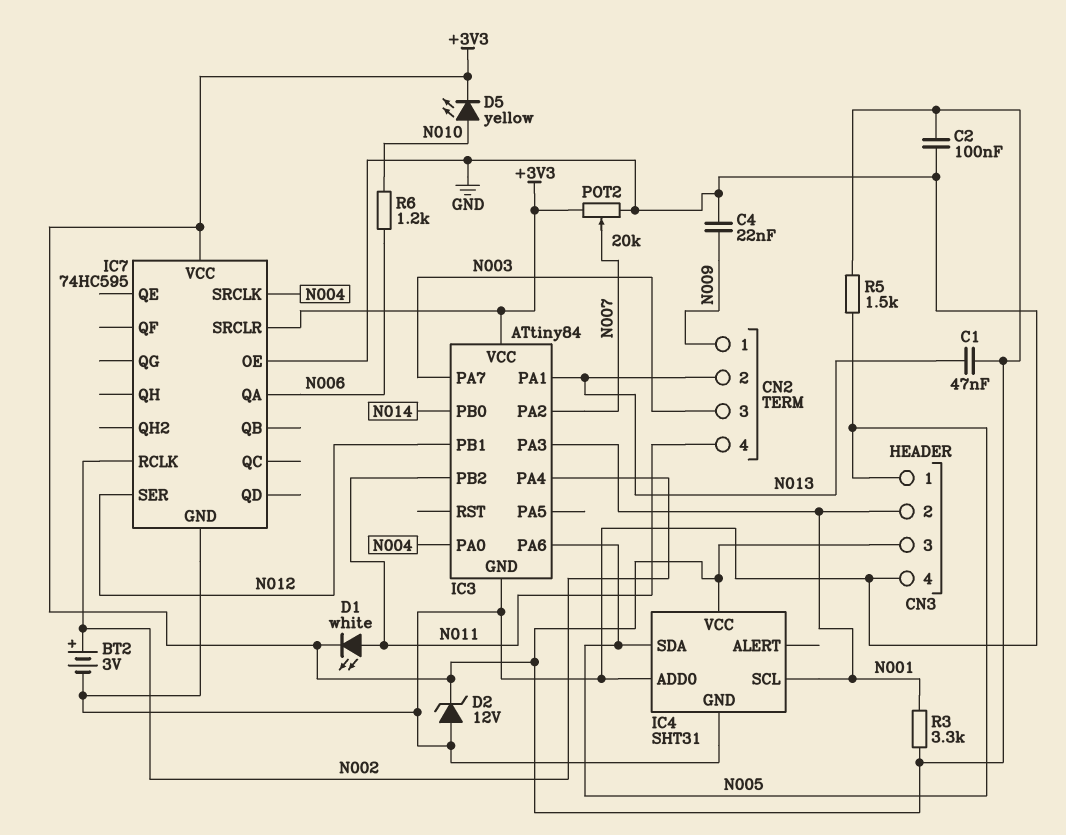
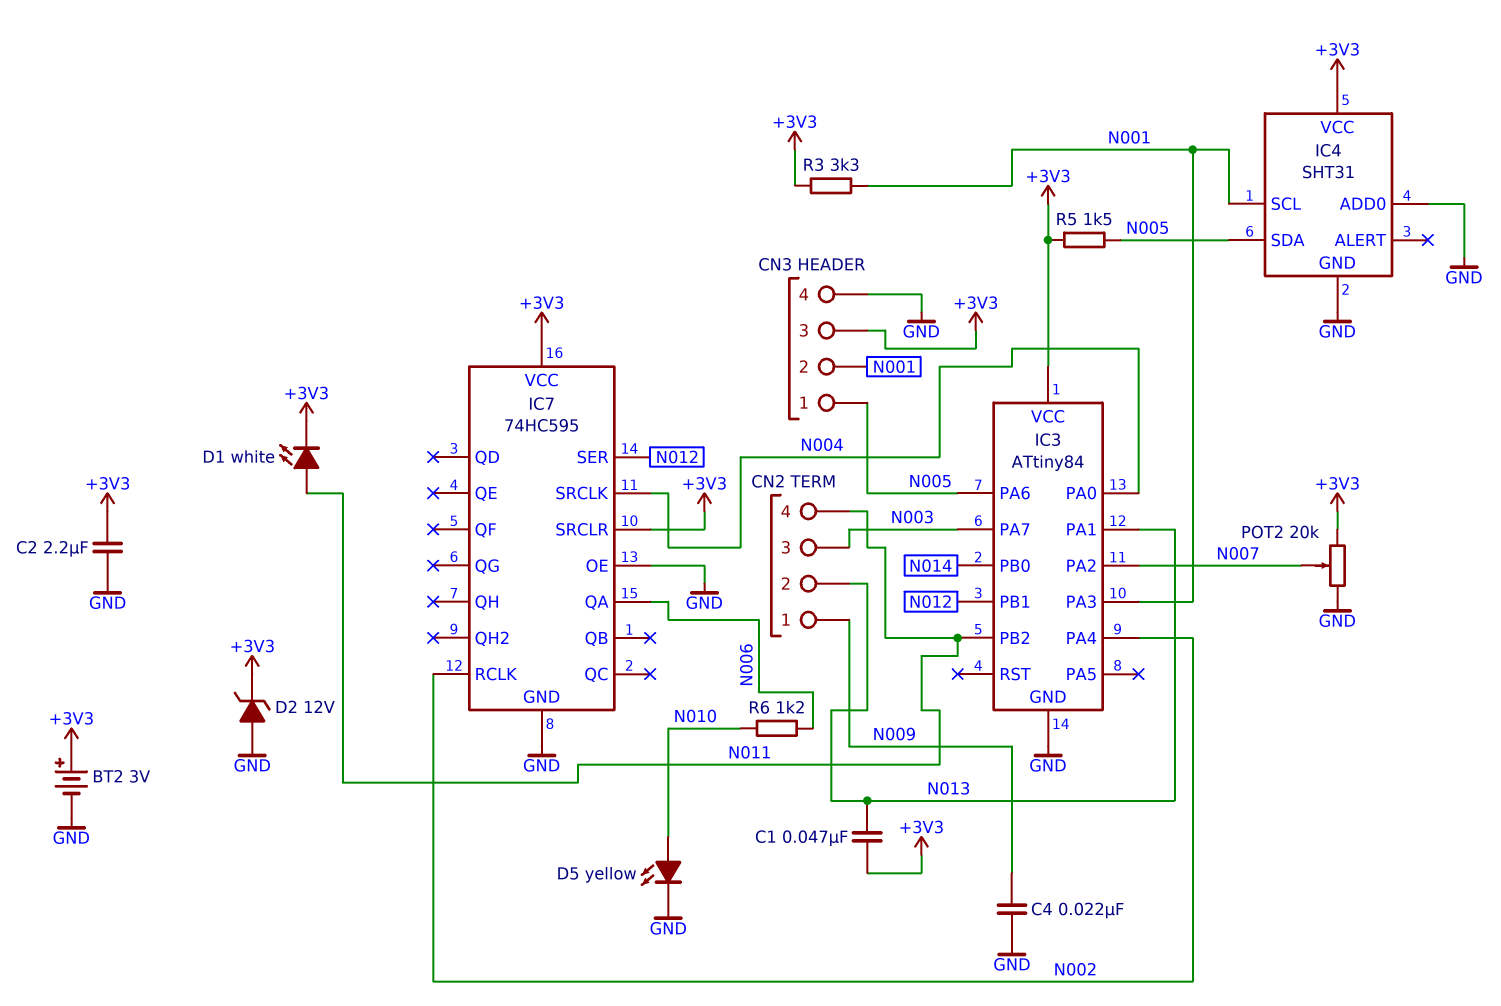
BT2: 3V (plus N002, minus GND) -> 3V (plus +3V3, minus GND)
C2: 100nF (+3V3, GND) -> 2.2uF (+3V3, GND)
D5: LED yellow (A N010, K +3V3) -> LED yellow (A N010, K GND)

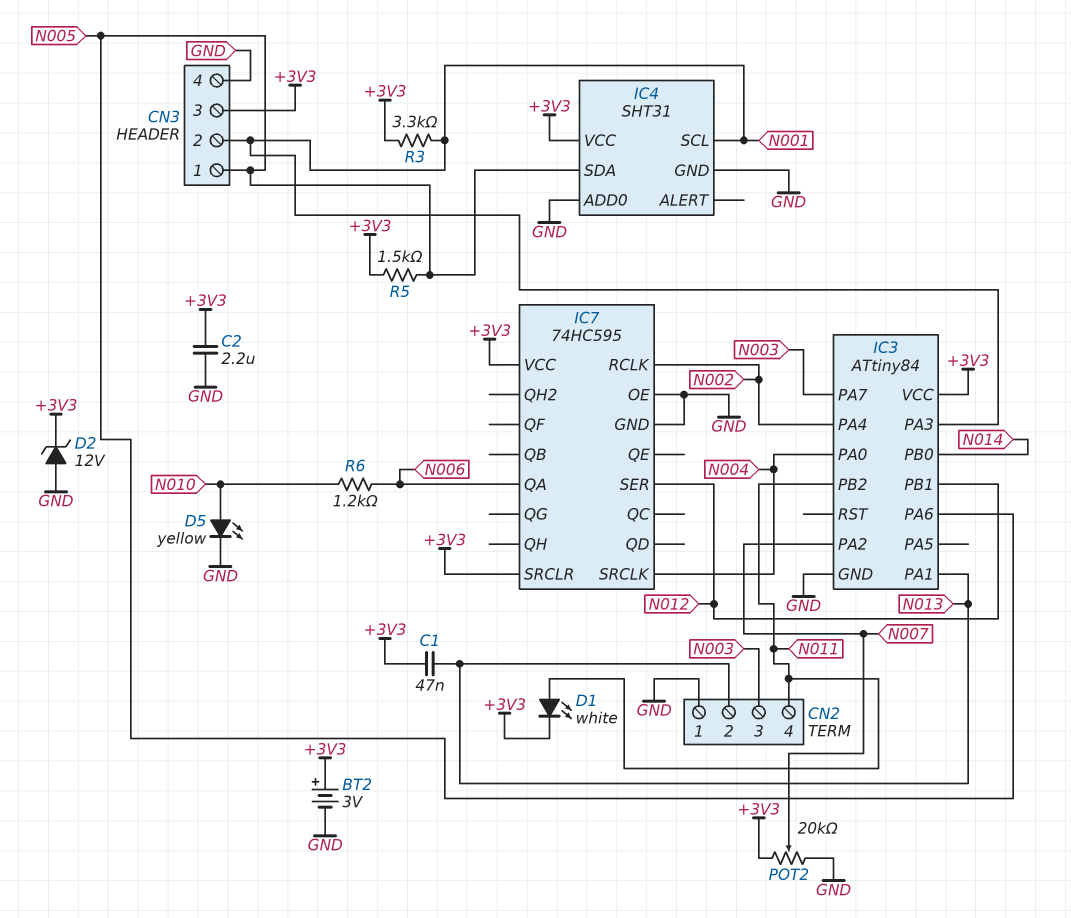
C4: 22nF (GND, N009) -> none
CN2 pin 1: N009 -> GND

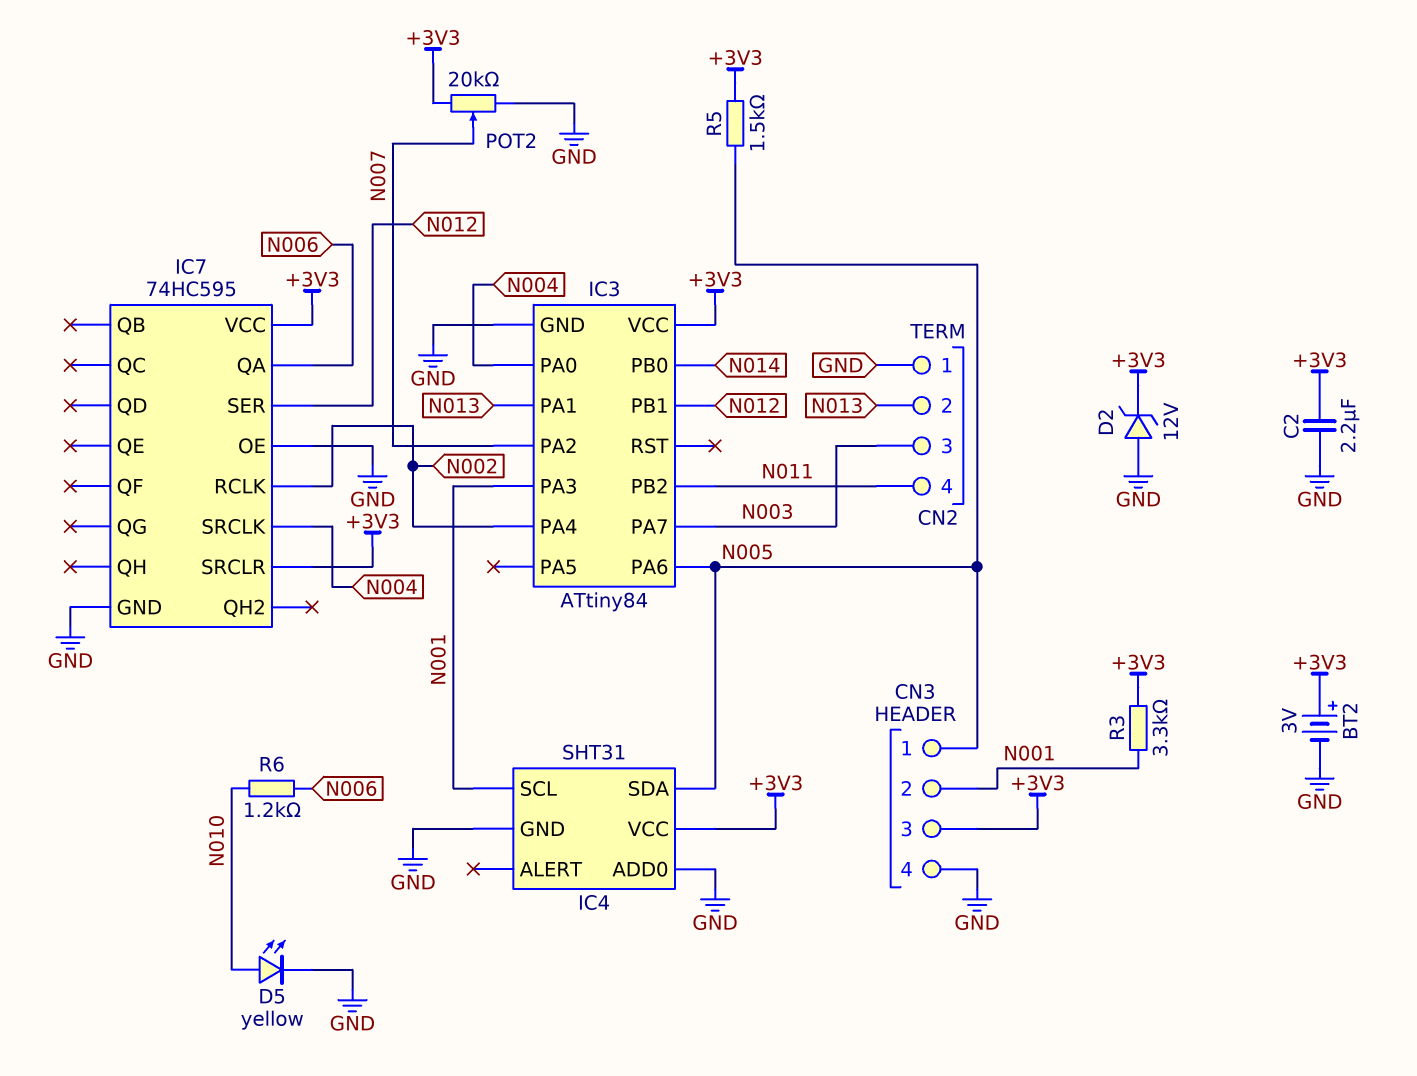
C1: 47nF (+3V3, N013) -> none
D1: LED white (A N011, K +3V3) -> none

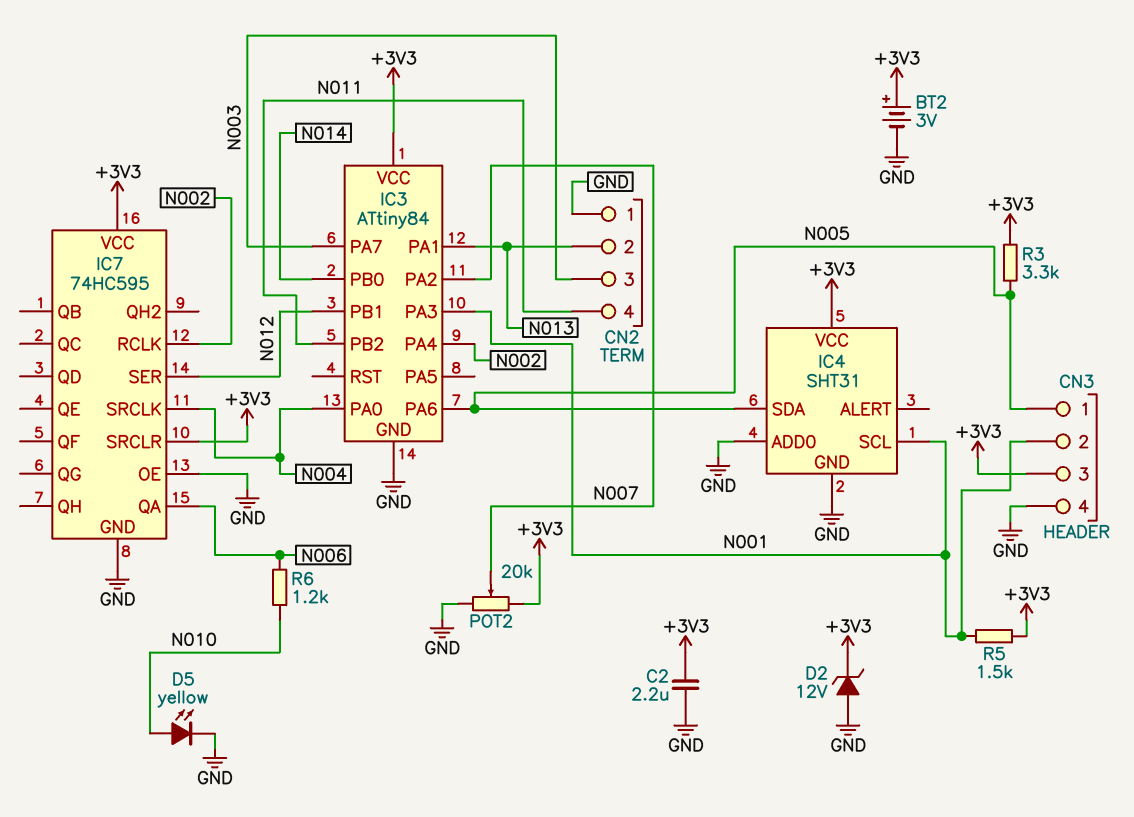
R3: 3.3k (+3V3, N001) -> 3.3k (+3V3, N005)
R5: 1.5k (+3V3, N005) -> 1.5k (+3V3, N001)

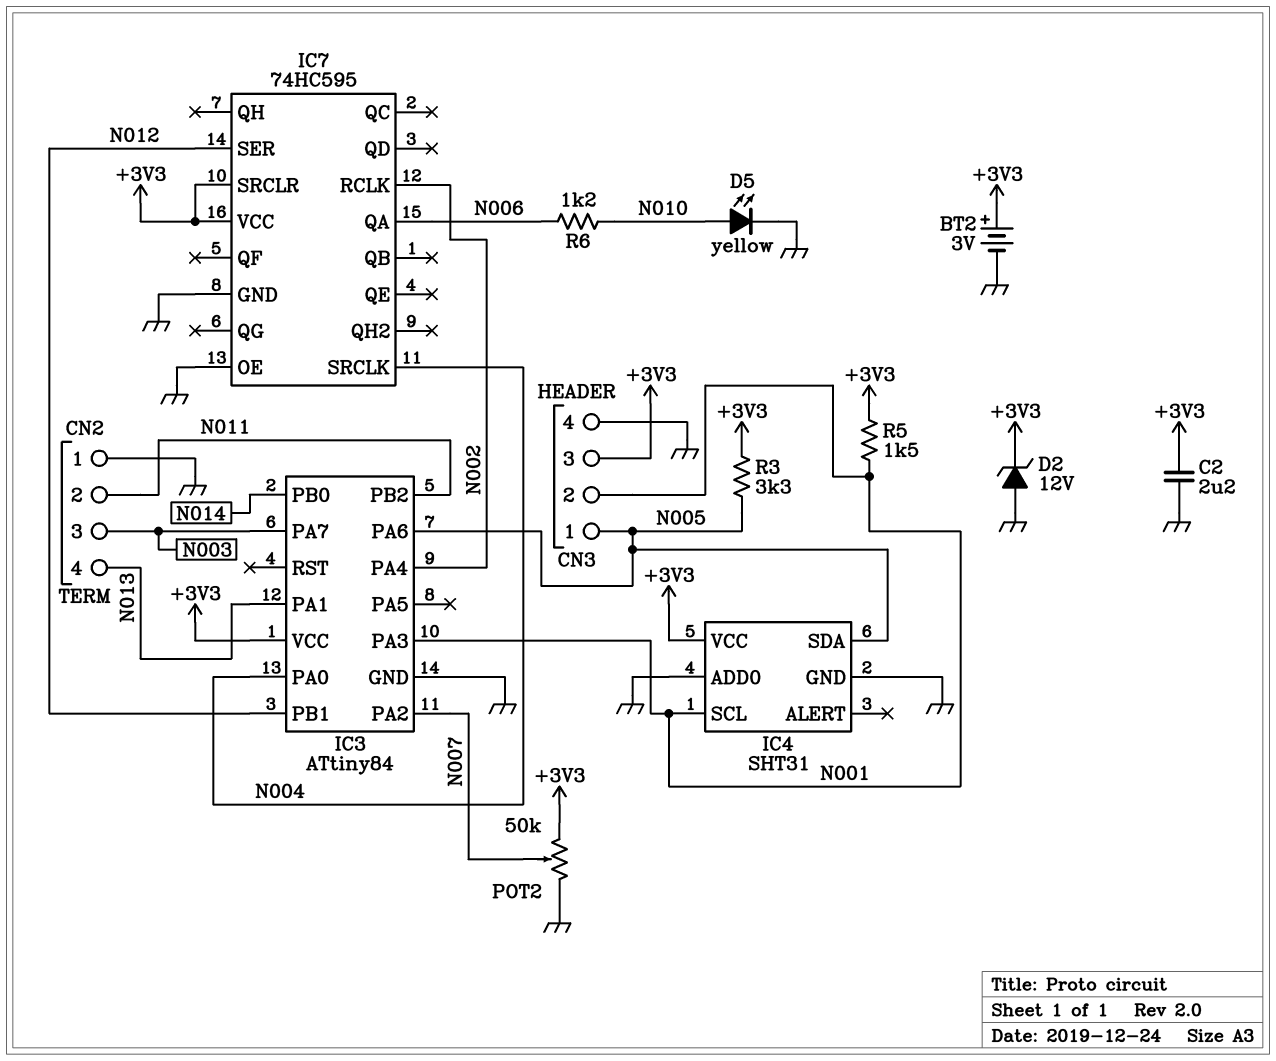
CN2 pin 2: N013 -> N011
CN2 pin 4: N011 -> N013
POT2: 20k (+3V3, GND, wiper N007) -> 50k (+3V3, GND, wiper N007)

